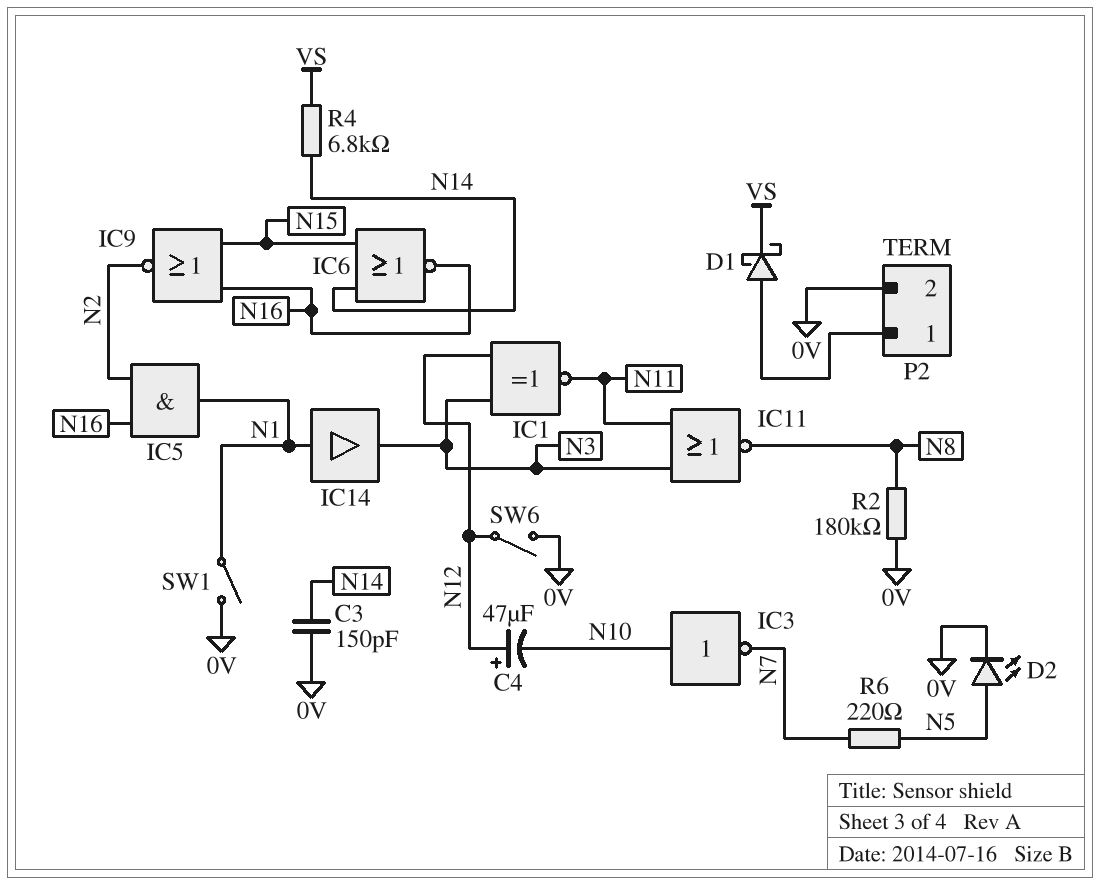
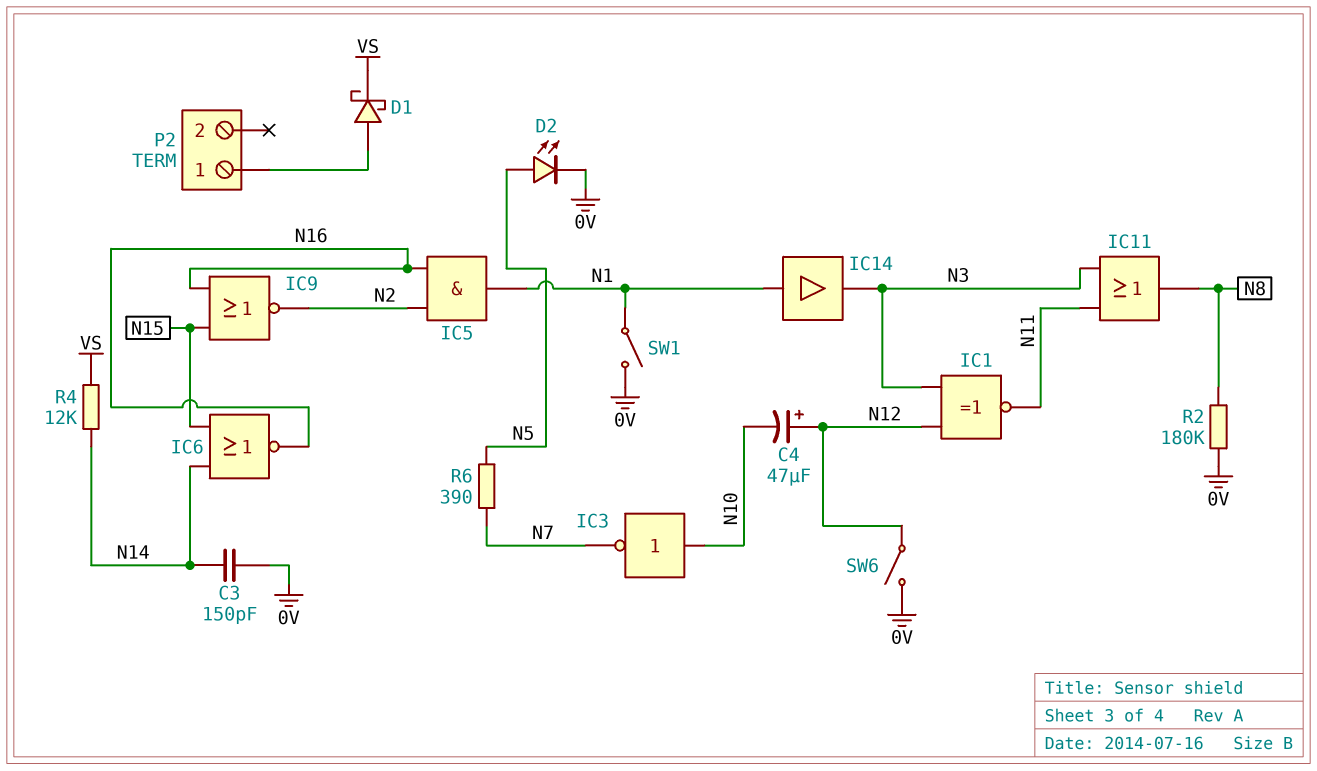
IC11: NOR (in N3, in N11, out N8) -> OR (in N3, in N11, out N8)
P2 pin 2: 0V -> none
R4: 6.8k (N14, VS) -> 12k (N14, VS)
R6: 220 (N5, N7) -> 390 (N5, N7)

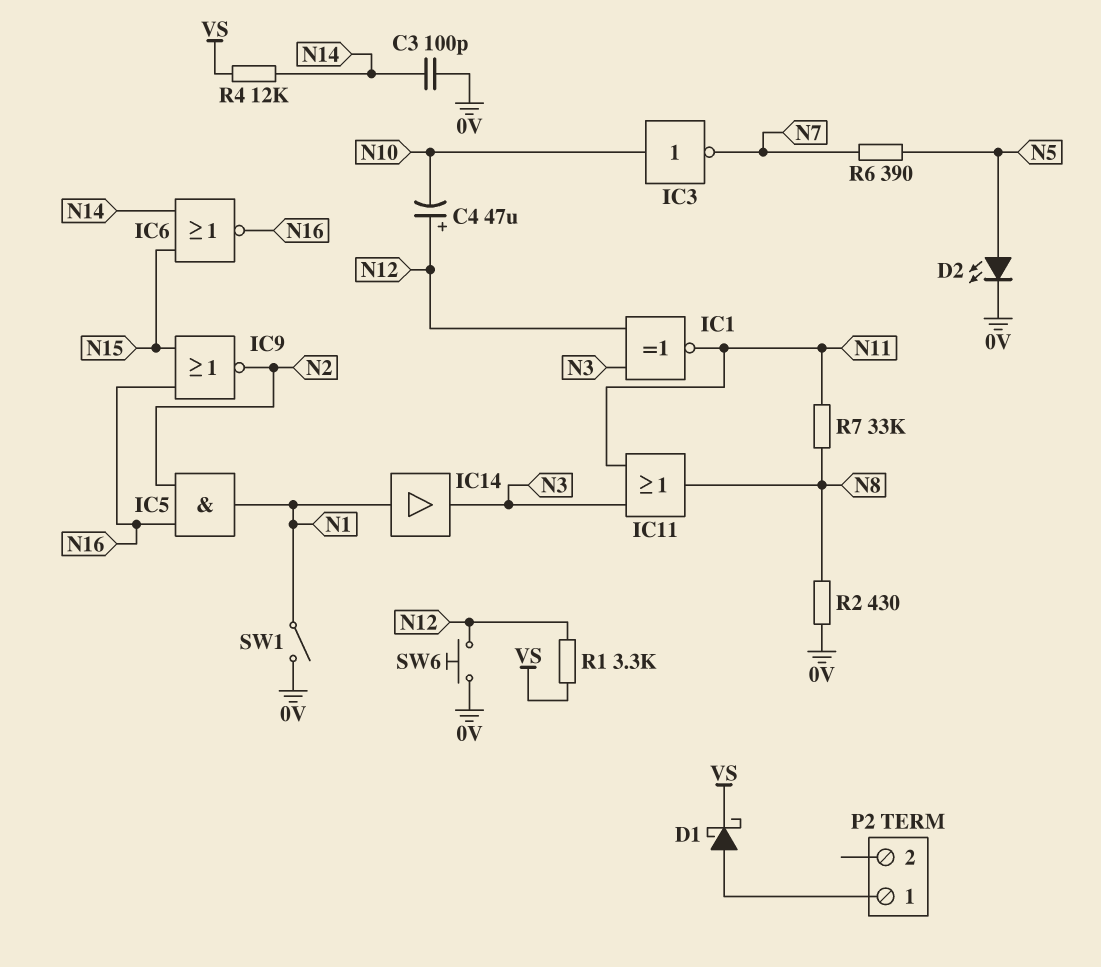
C3: 150pF (0V, N14) -> 100pF (0V, N14)
R1: none -> 3.3k (N12, VS)
R2: 180k (0V, N8) -> 430 (0V, N8)
R7: none -> 33k (N8, N11)
SW6: switch (0V, N12) -> button (0V, N12)

